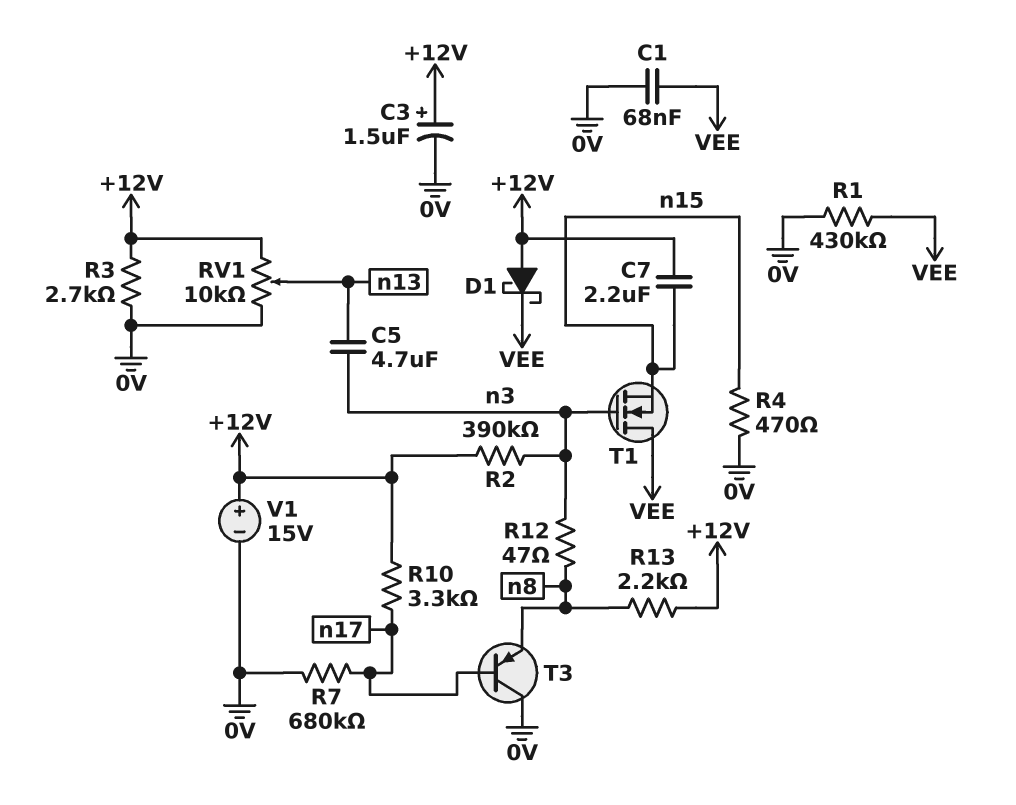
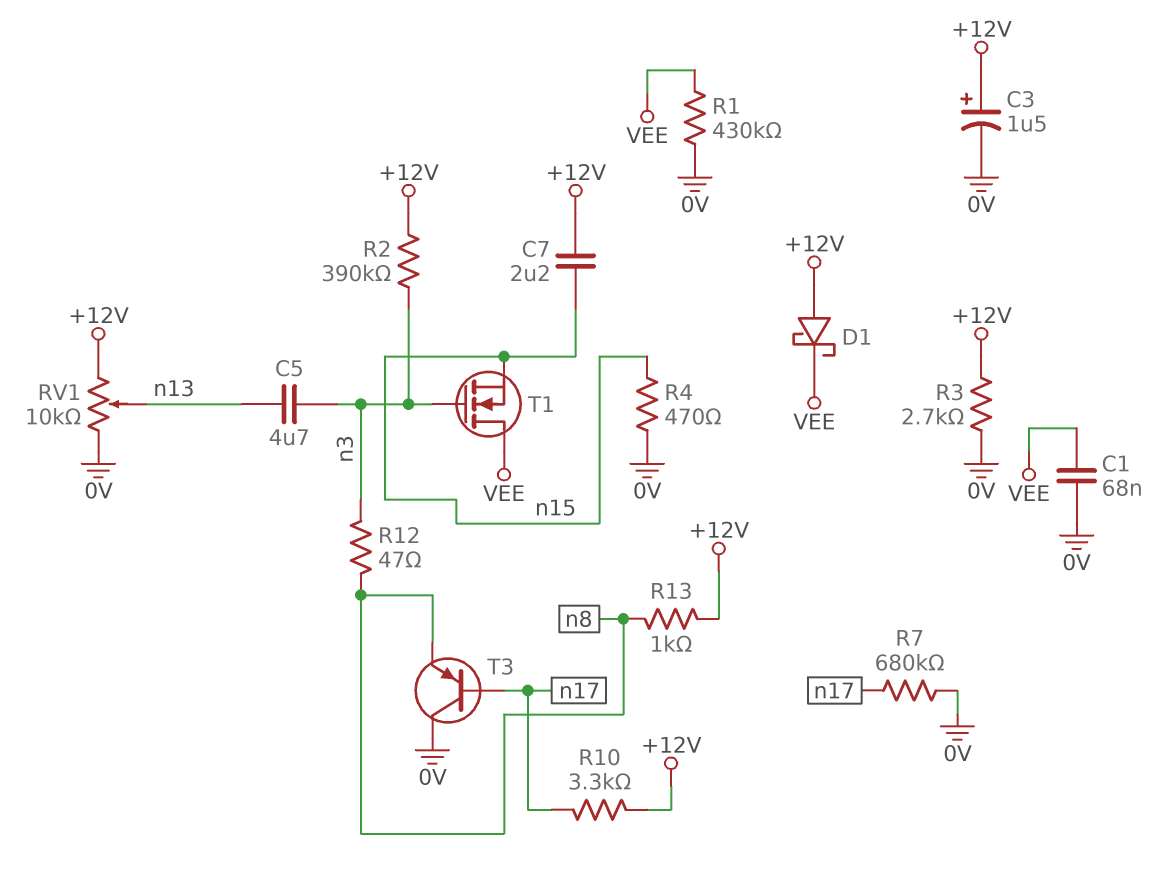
R13: 2.2k (+12V, n8) -> 1k (+12V, n8)
V1: 15V (plus +12V, minus 0V) -> none

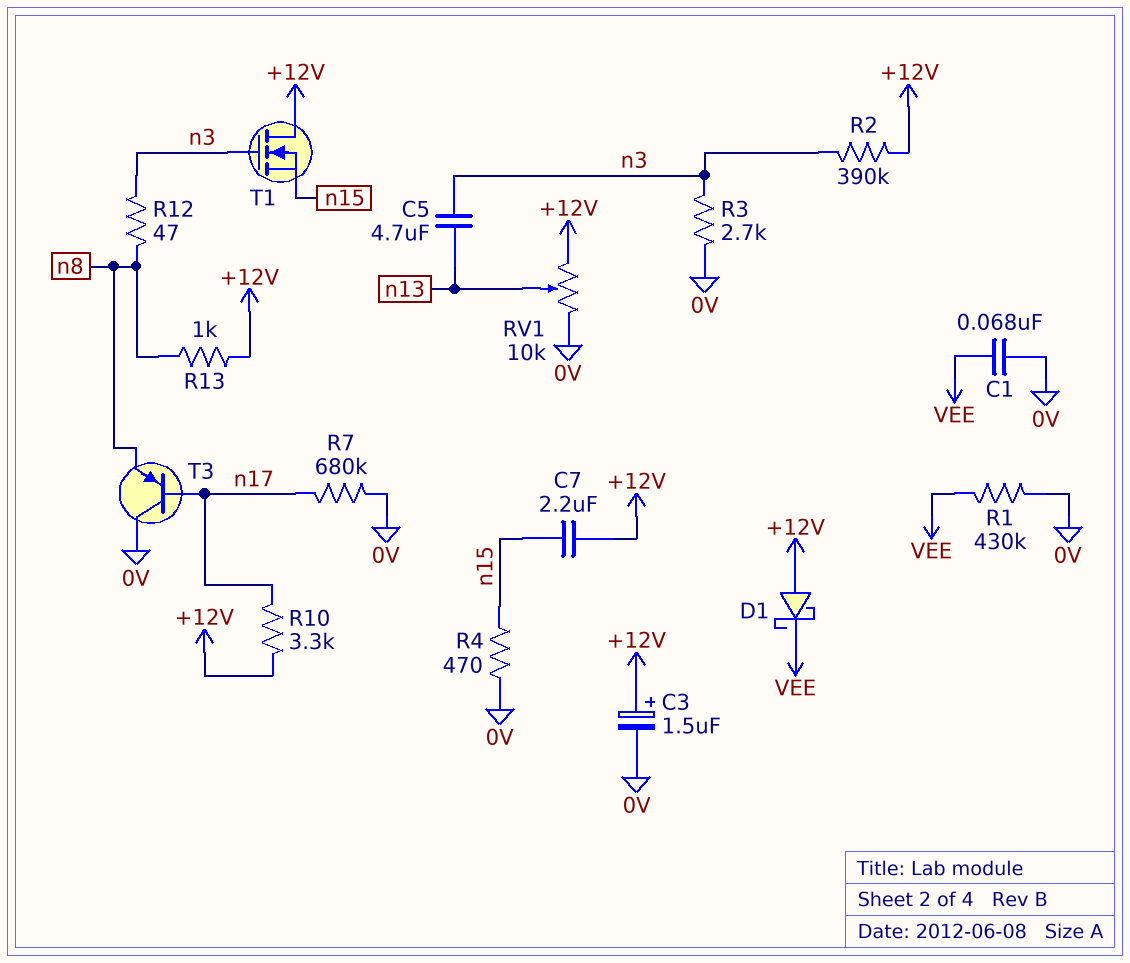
R3: 2.7k (+12V, 0V) -> 2.7k (0V, n3)
T1: NMOS (G n3, D VEE, S n15) -> NMOS (G n3, D +12V, S n15)

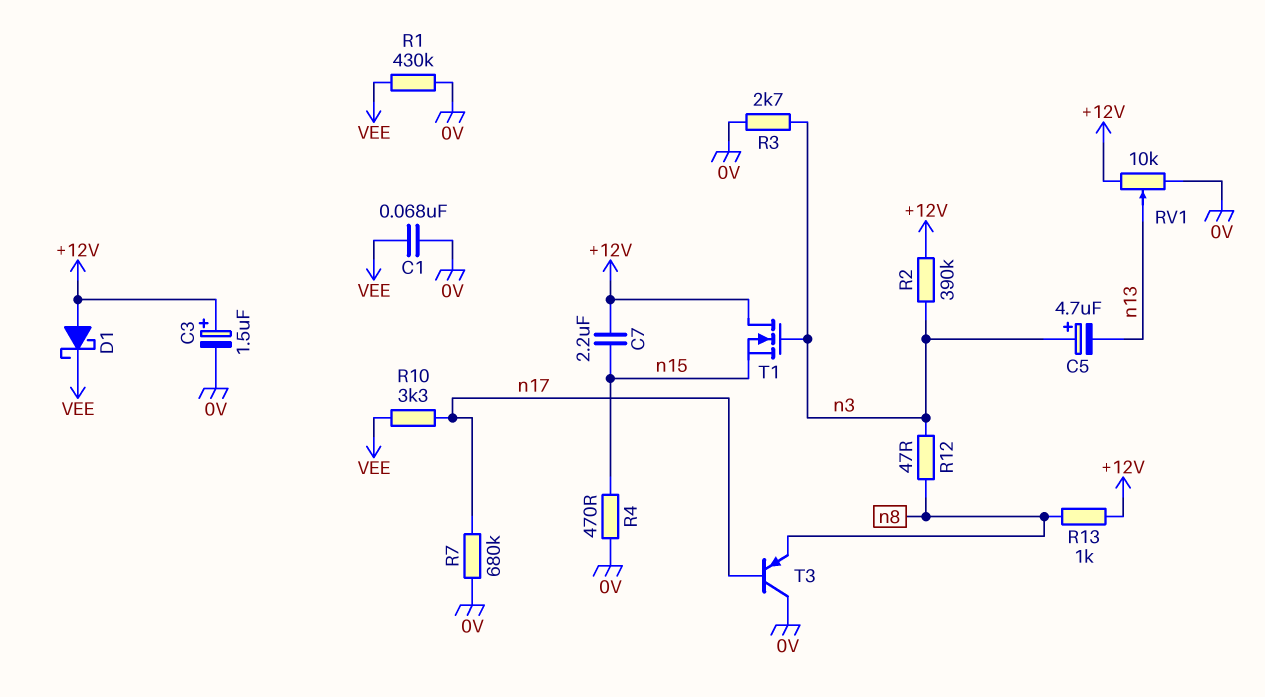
C5: 4.7uF (n3, n13) -> 4.7uF (plus n3, minus n13)
R10: 3.3k (+12V, n17) -> 3.3k (VEE, n17)

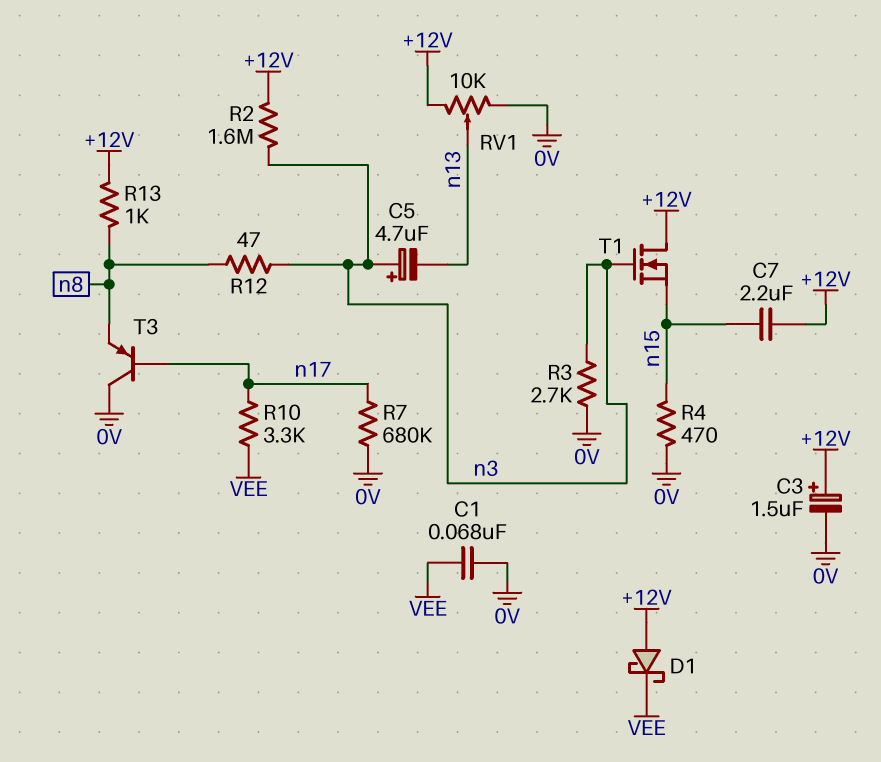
R1: 430k (0V, VEE) -> none
R2: 390k (+12V, n3) -> 1.6M (+12V, n3)

